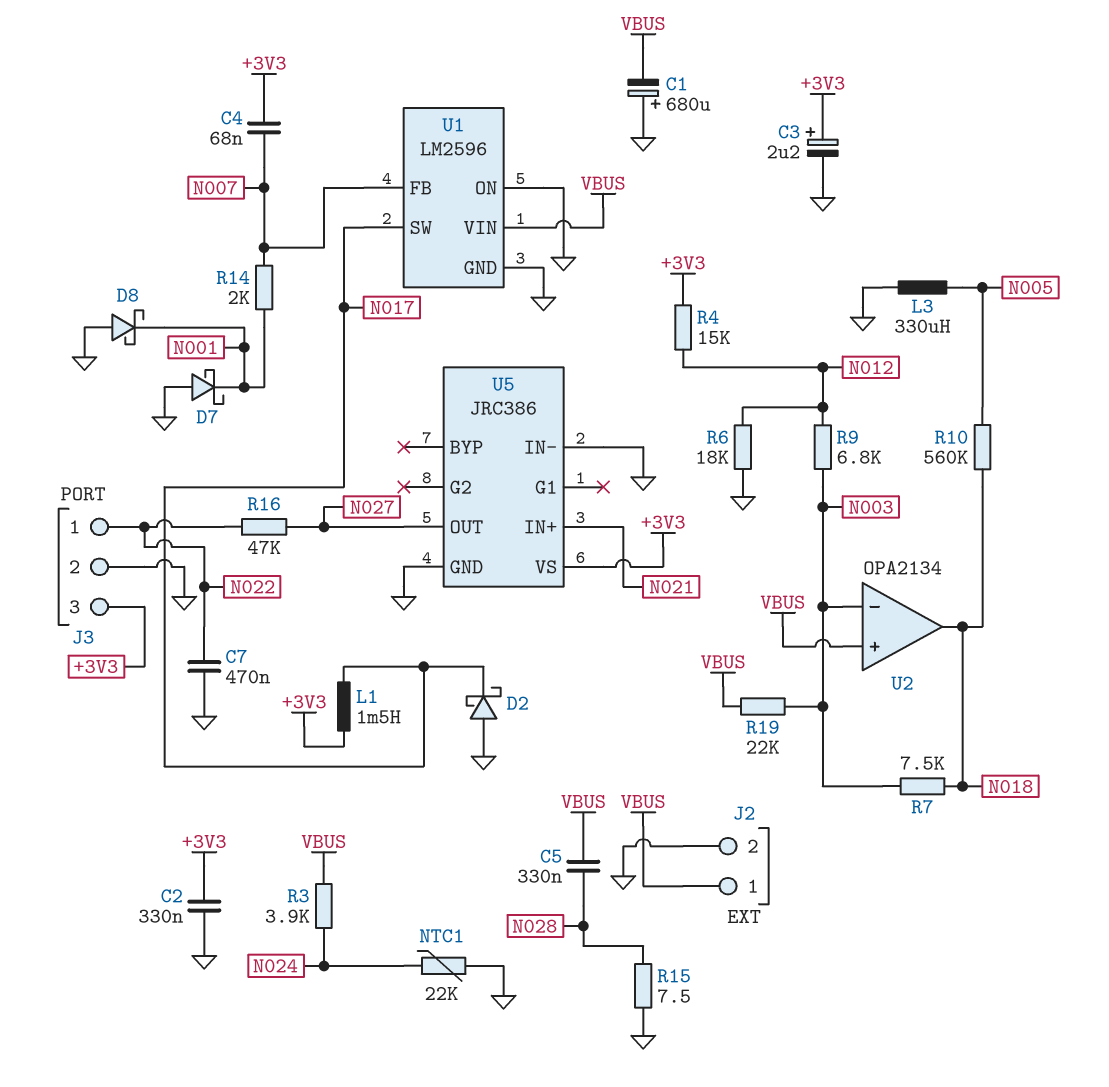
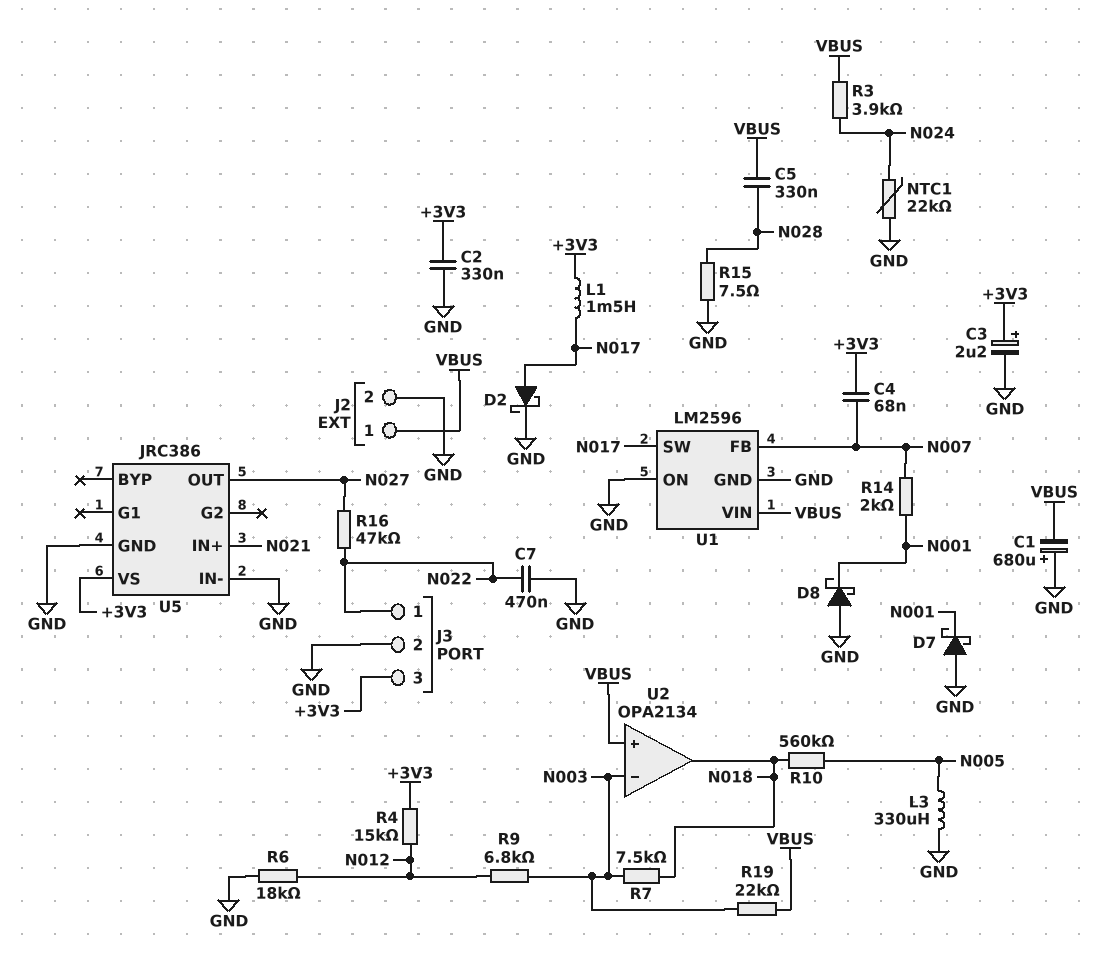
D2: schottky (A GND, K N017) -> schottky (A N017, K GND)

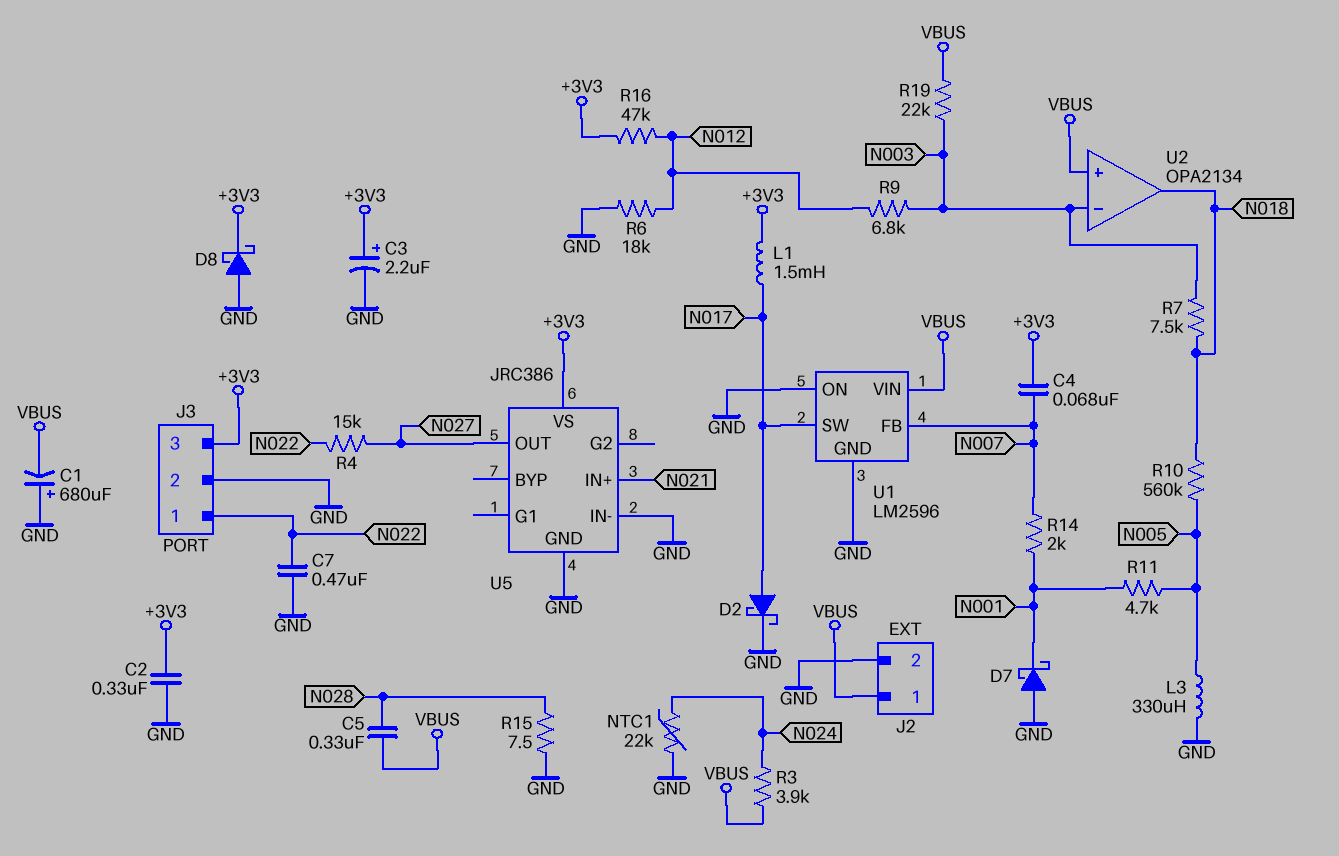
D8: schottky (A GND, K N001) -> schottky (A GND, K +3V3)
R4: 15k (+3V3, N012) -> 15k (N022, N027)
R11: none -> 4.7k (N001, N005)
R16: 47k (N022, N027) -> 47k (+3V3, N012)

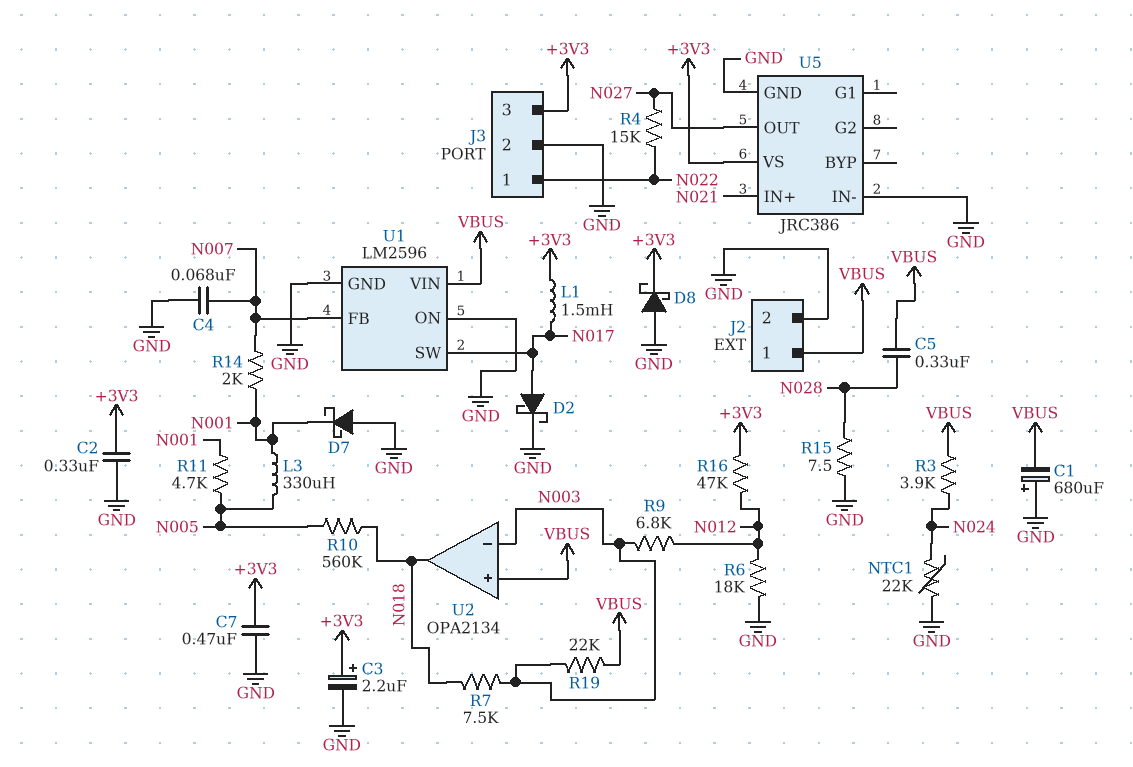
C4: 68nF (+3V3, N007) -> 68nF (GND, N007)
C7: 470nF (GND, N022) -> 470nF (+3V3, GND)
L3: 330uH (GND, N005) -> 330uH (N001, N005)

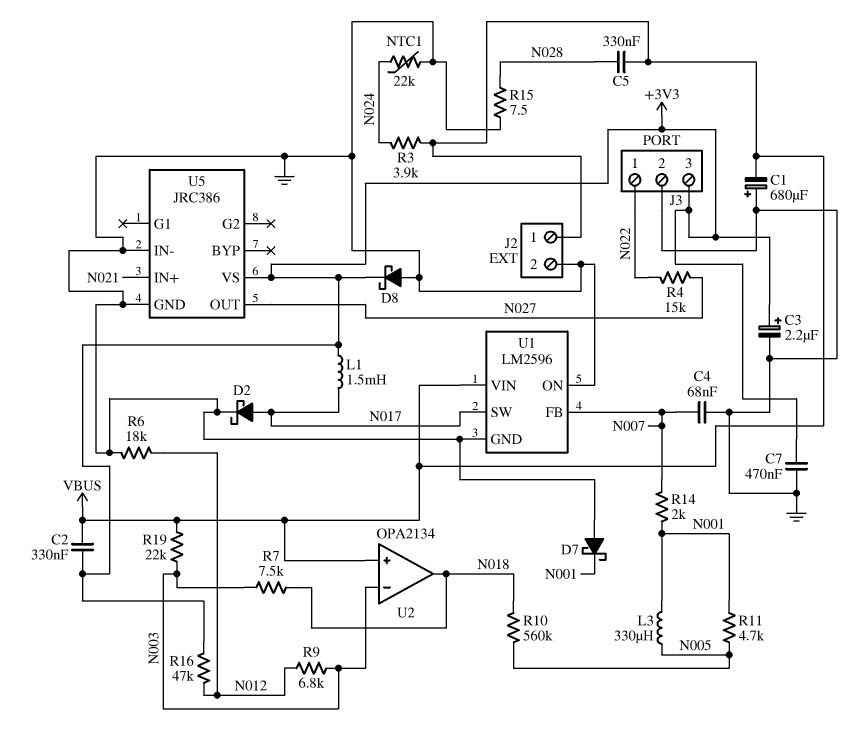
C2: 330nF (+3V3, GND) -> 330nF (+3V3, VBUS)

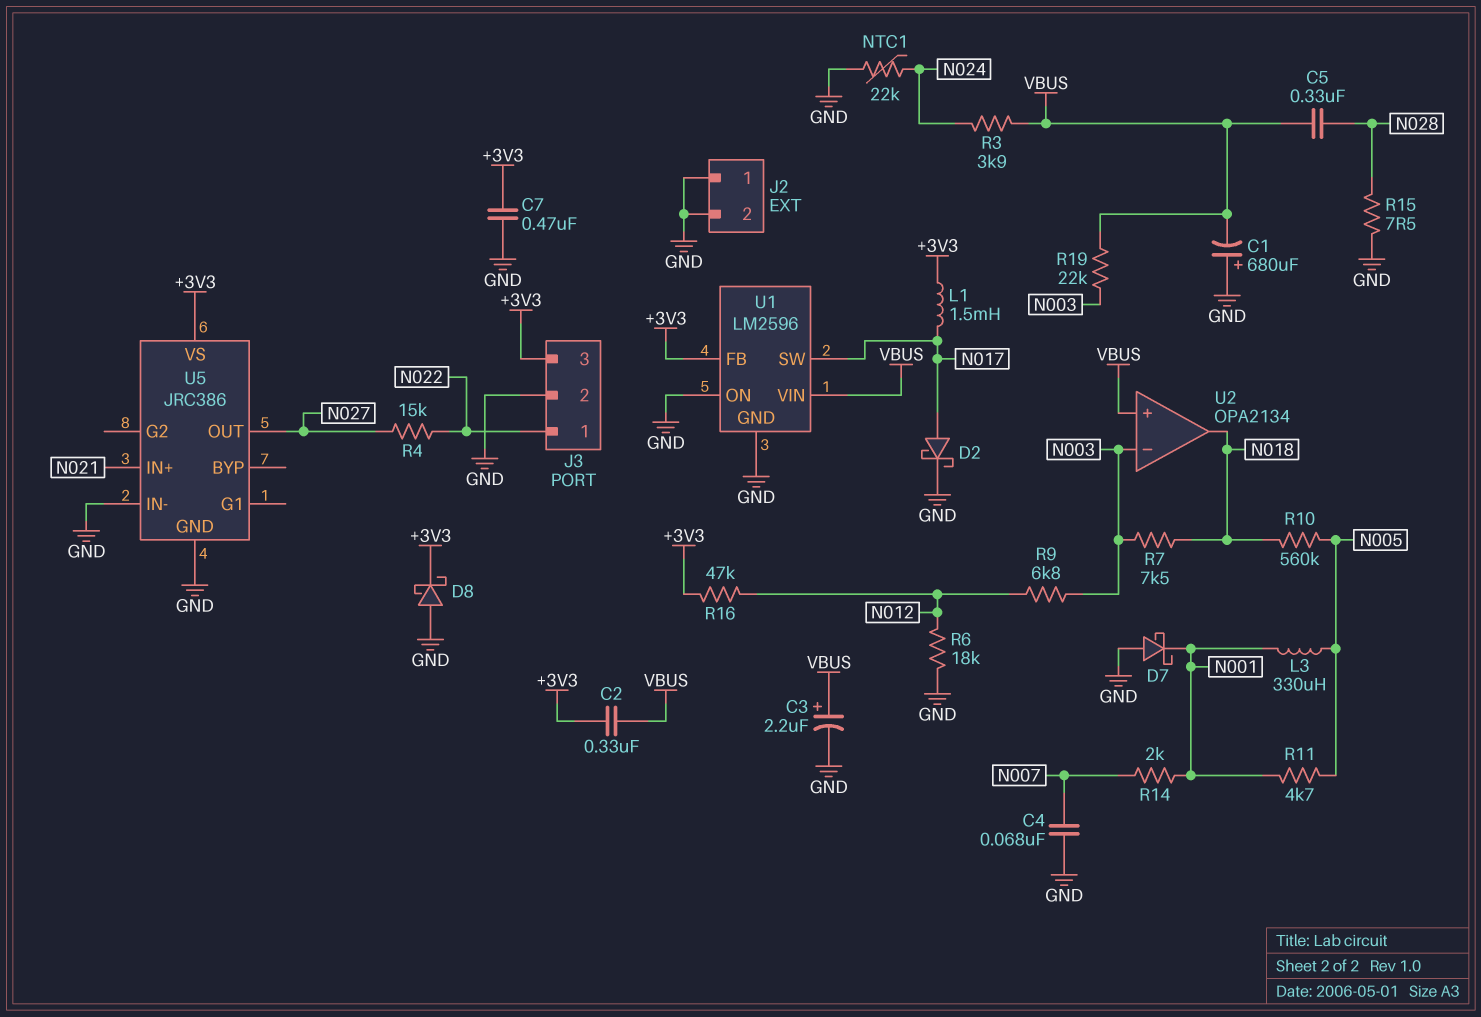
C3: 2.2uF (plus +3V3, minus GND) -> 2.2uF (plus VBUS, minus GND)
J2 pin 1: VBUS -> GND
U1 pin FB: N007 -> +3V3

